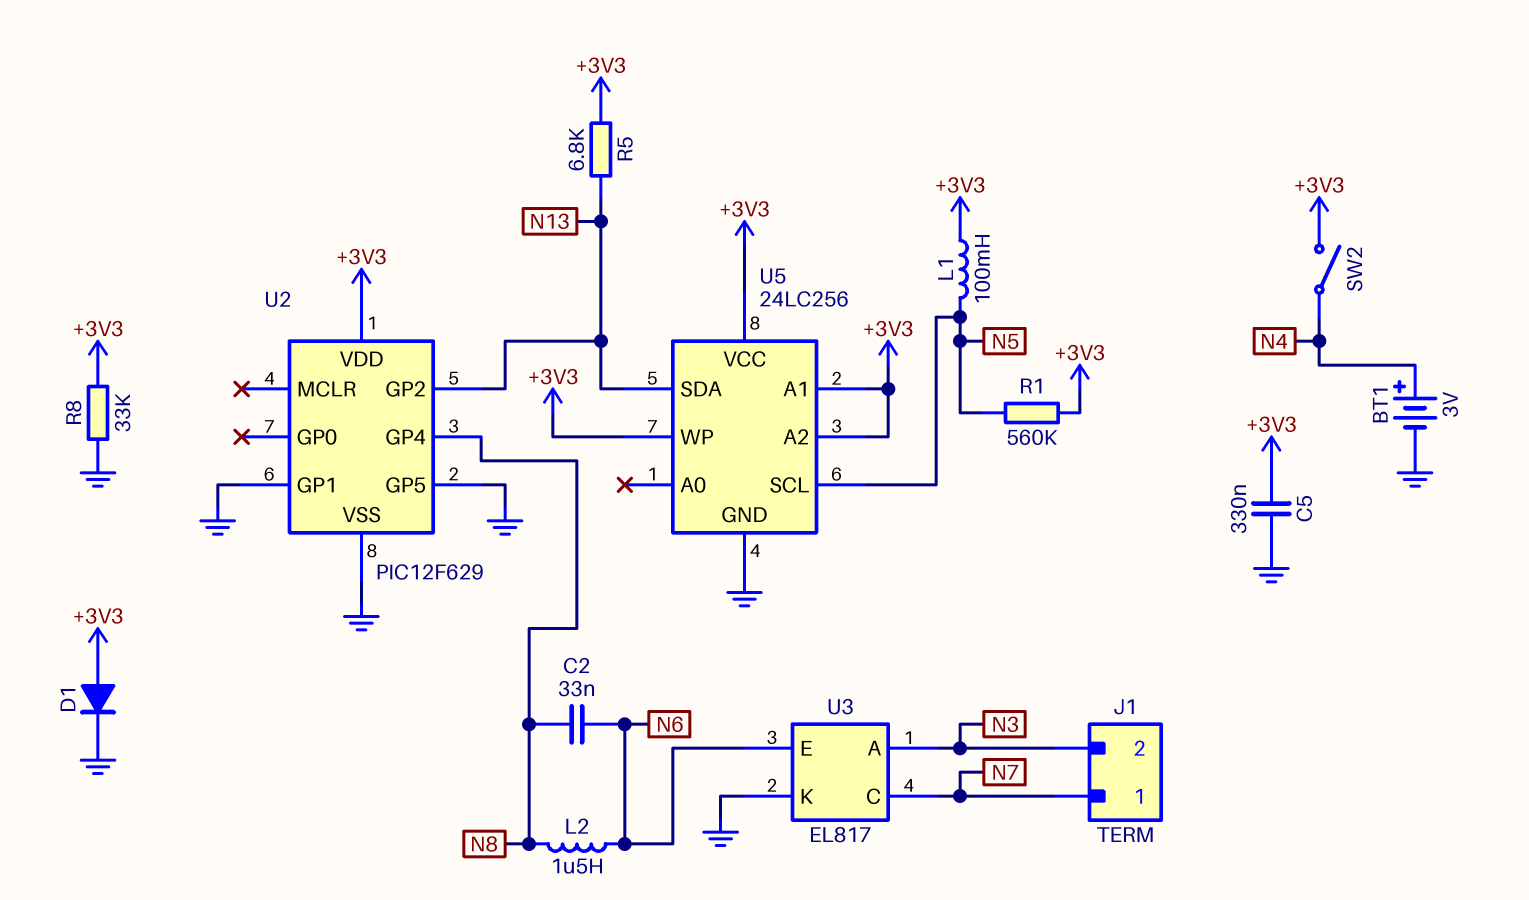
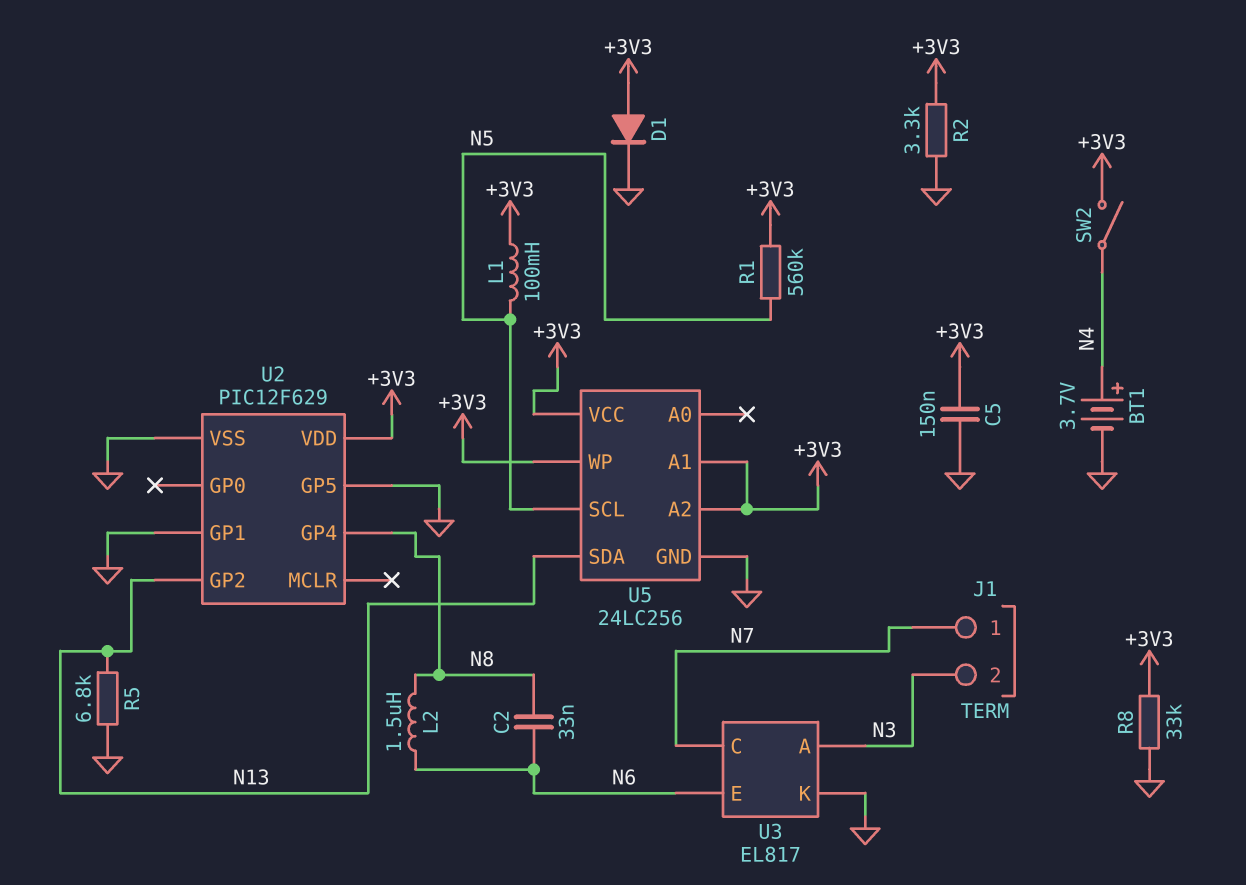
BT1: 3V (plus N4, minus GND) -> 3.7V (plus N4, minus GND)
C5: 330nF (+3V3, GND) -> 150nF (+3V3, GND)
R2: none -> 3.3k (+3V3, GND)
R5: 6.8k (+3V3, N13) -> 6.8k (GND, N13)

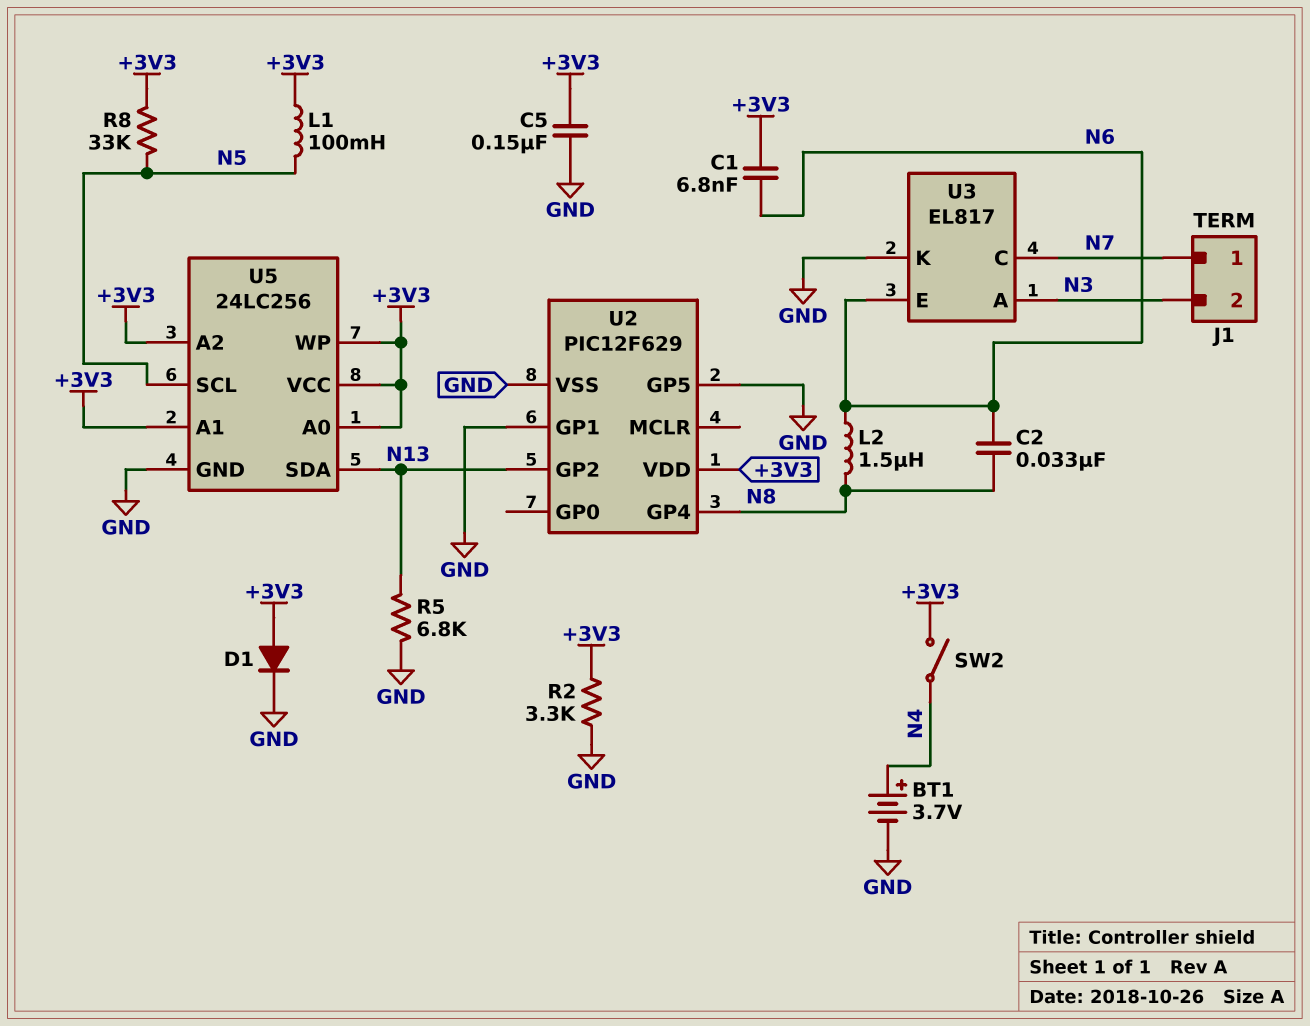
C1: none -> 6.8nF (+3V3, N6)
R1: 560k (+3V3, N5) -> none
R8: 33k (+3V3, GND) -> 33k (+3V3, N5)
U5 pin A0: none -> +3V3

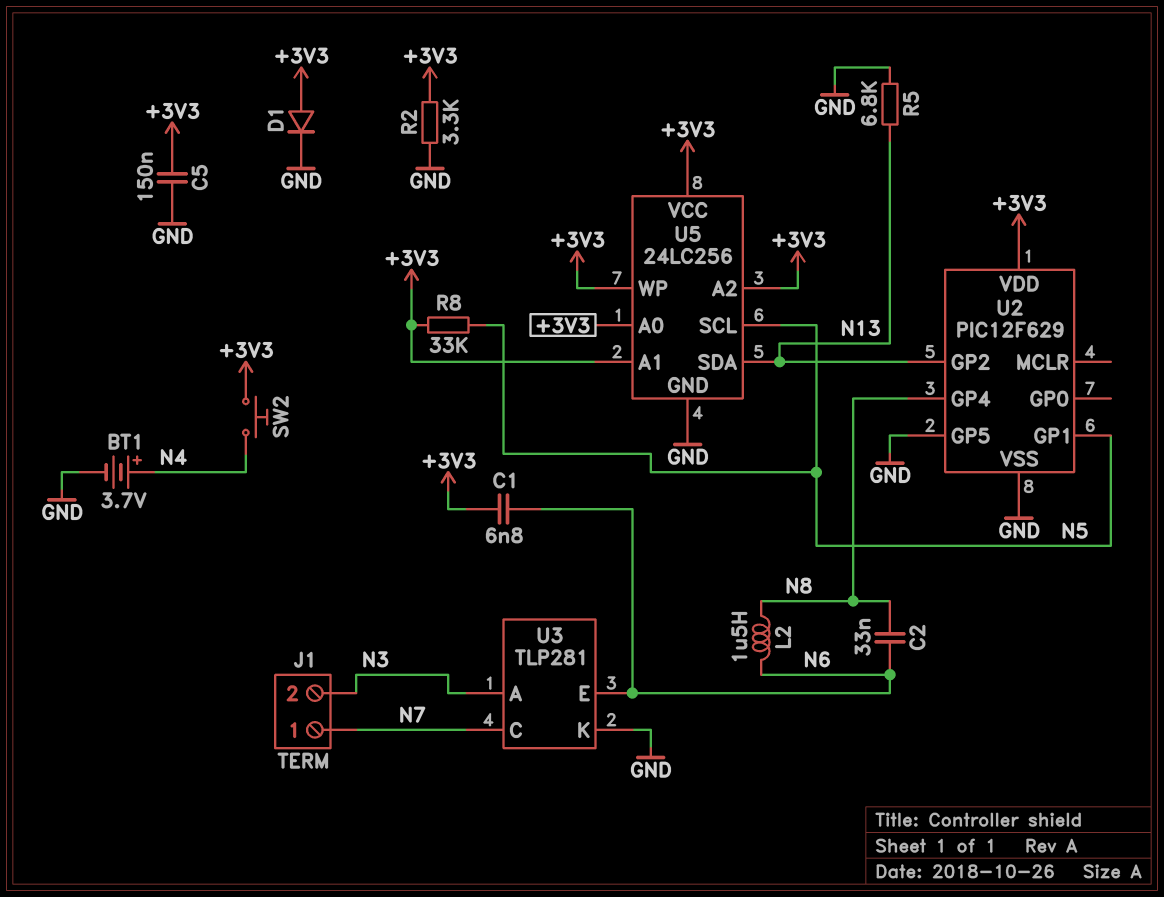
L1: 100mH (+3V3, N5) -> none
SW2: switch (+3V3, N4) -> button (+3V3, N4)
U2 pin GP1: GND -> N5
U3: EL817 -> TLP281

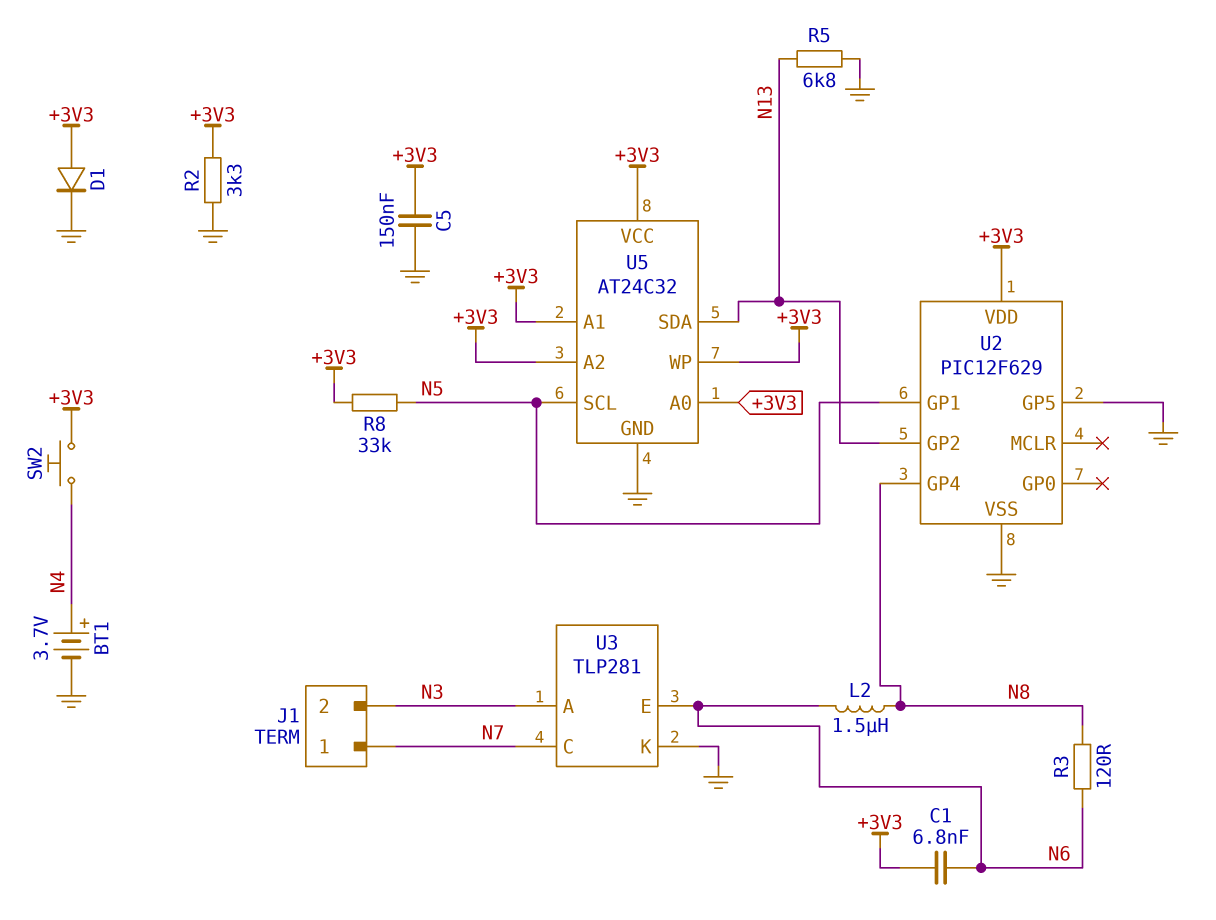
C2: 33nF (N6, N8) -> none
R3: none -> 120 (N6, N8)
U5: 24LC256 -> AT24C32

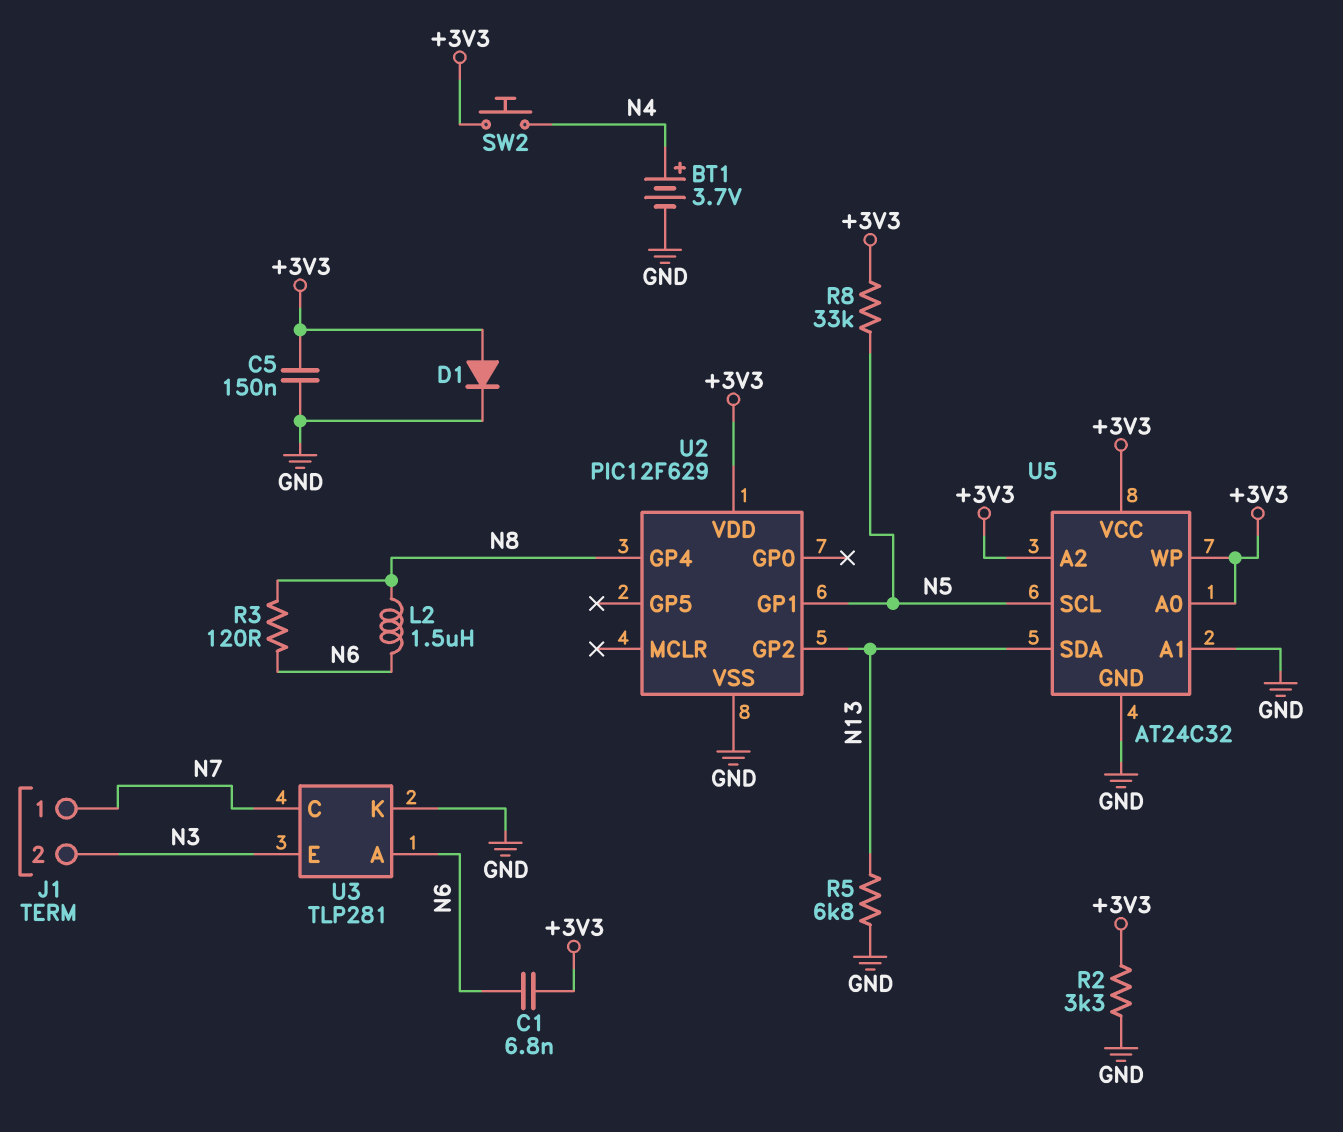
U2 pin GP5: GND -> none
U3 pin A: N3 -> N6
U3 pin E: N6 -> N3
U5 pin A1: +3V3 -> GND

